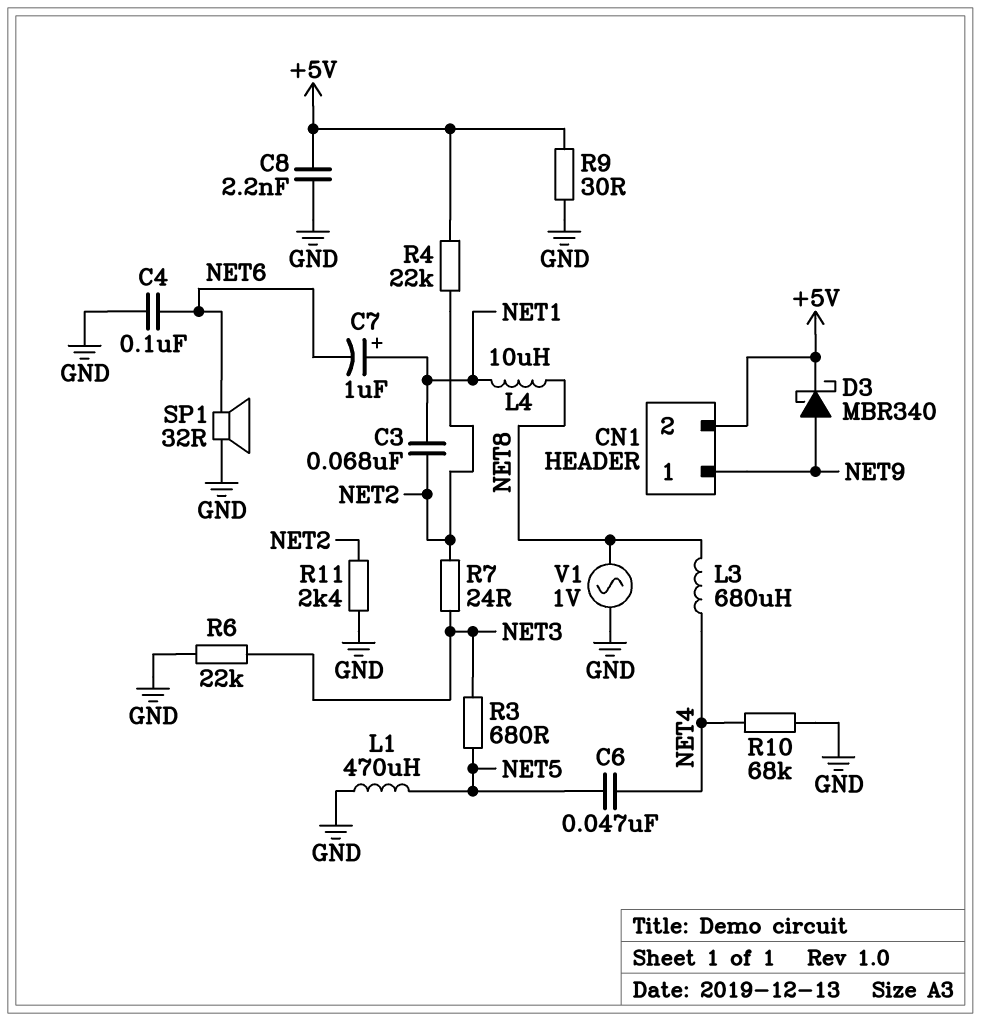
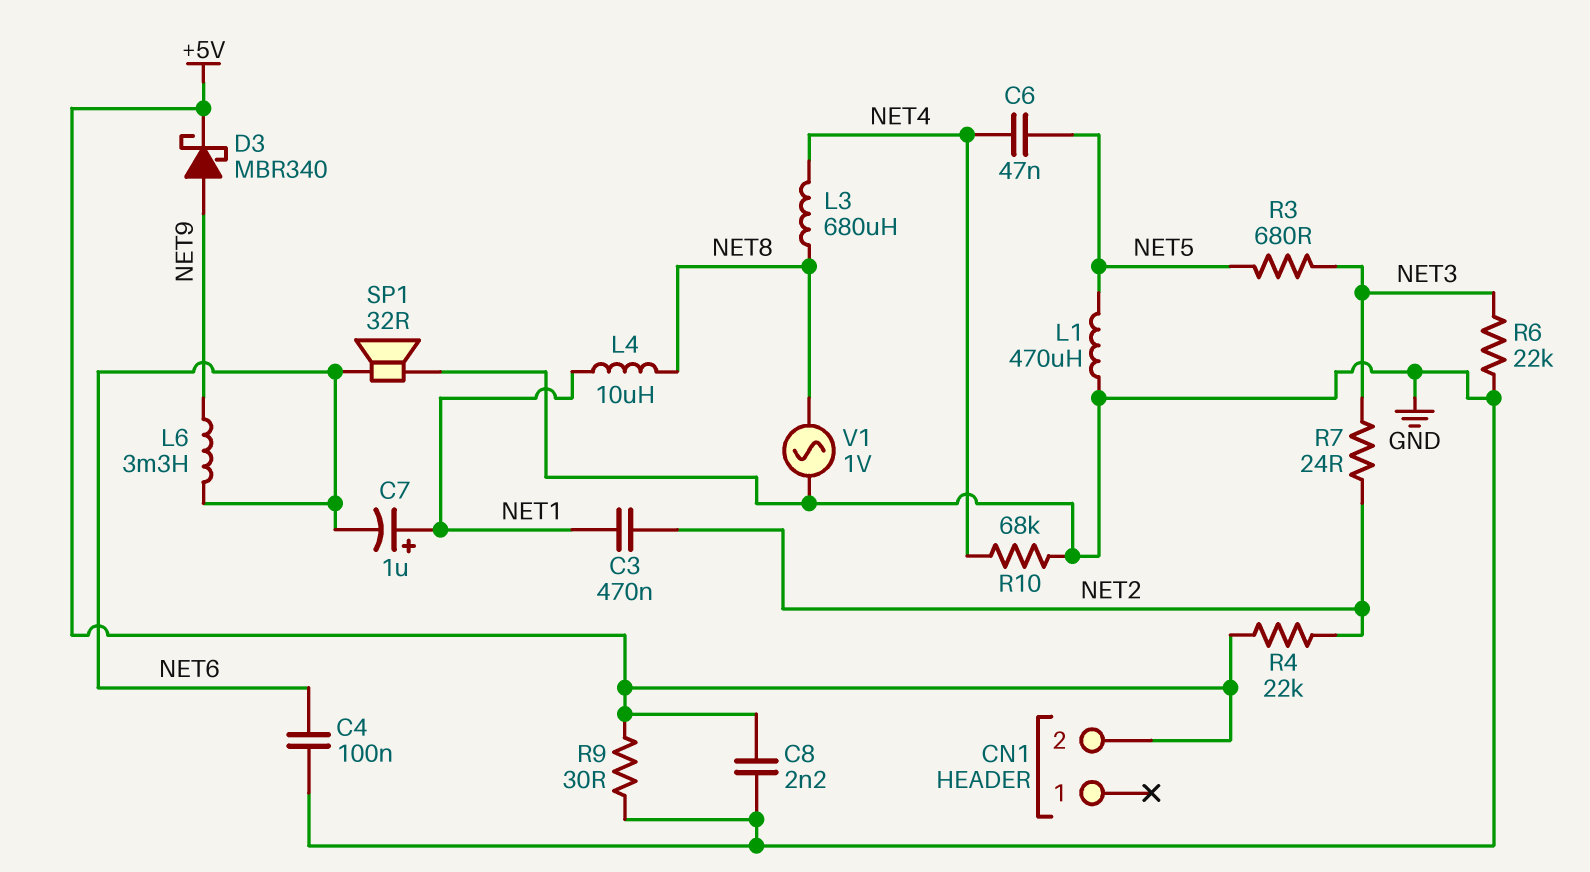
C3: 68nF (NET1, NET2) -> 470nF (NET1, NET2)
CN1 pin 1: NET9 -> none
L6: none -> 3.3mH (NET6, NET9)
R11: 2.4k (GND, NET2) -> none

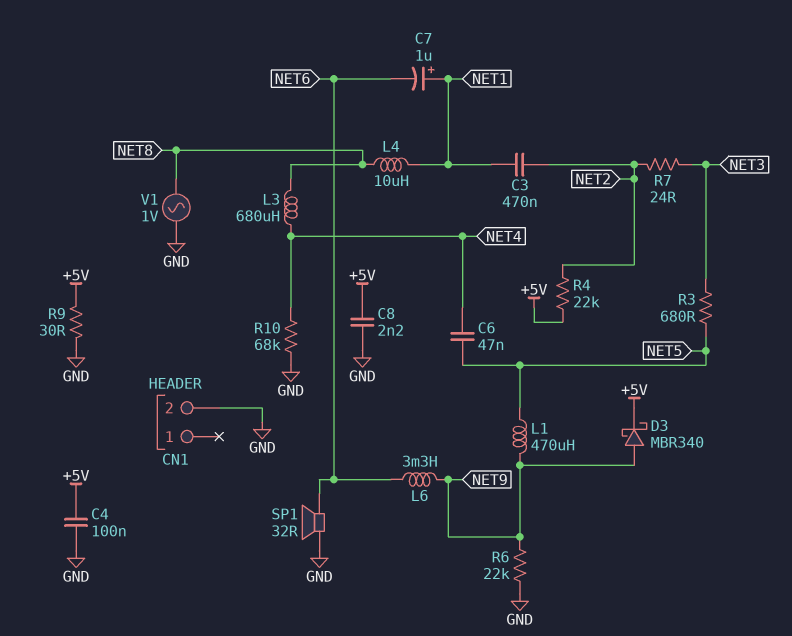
C4: 100nF (GND, NET6) -> 100nF (+5V, GND)
CN1 pin 2: +5V -> GND
L1: 470uH (GND, NET5) -> 470uH (NET5, NET9)
R6: 22k (GND, NET3) -> 22k (GND, NET9)

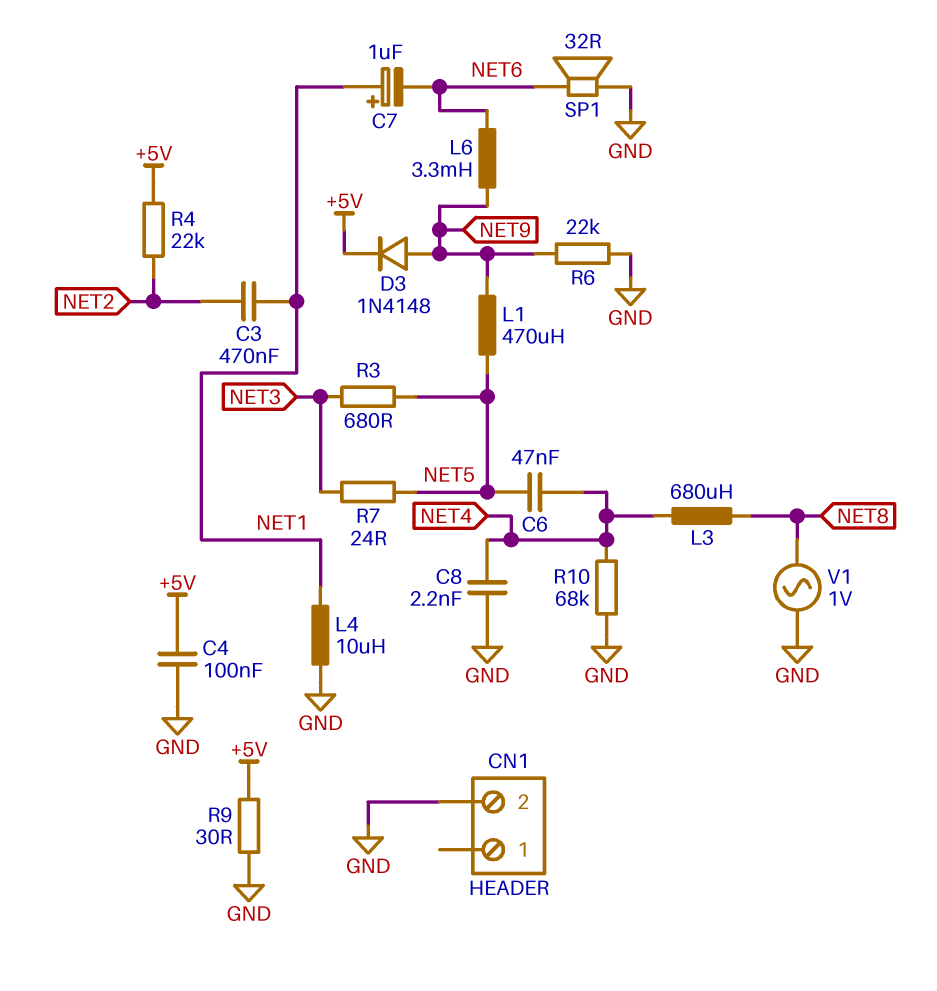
C8: 2.2nF (+5V, GND) -> 2.2nF (GND, NET4)
D3: schottky MBR340 (A NET9, K +5V) -> diode 1N4148 (A NET9, K +5V)
L4: 10uH (NET1, NET8) -> 10uH (GND, NET1)
R7: 24 (NET2, NET3) -> 24 (NET3, NET5)

